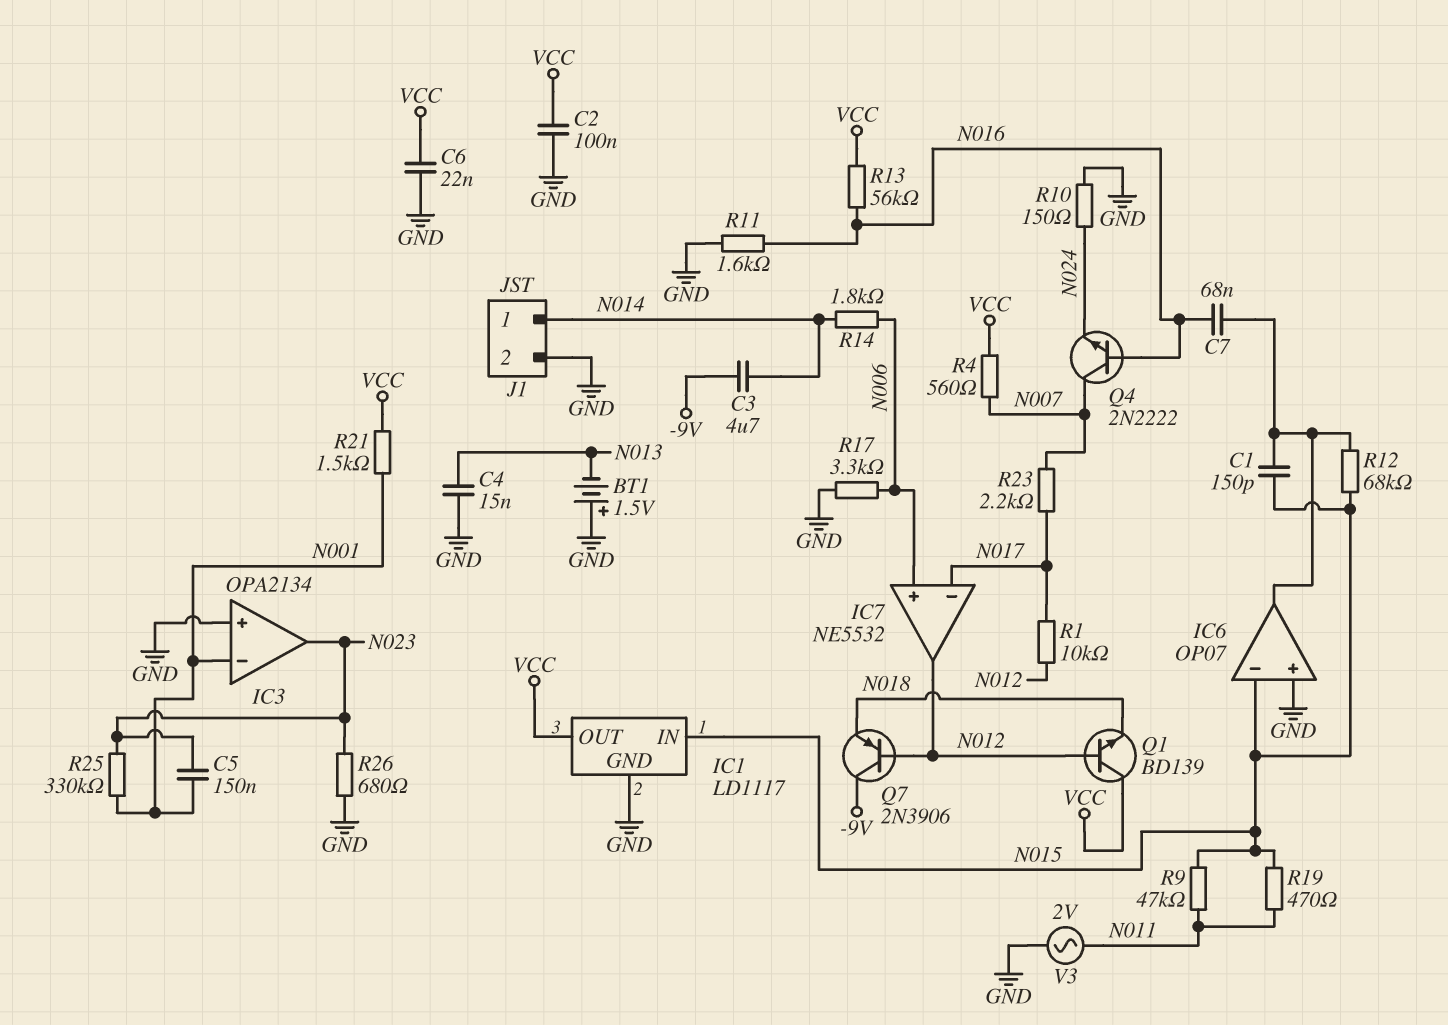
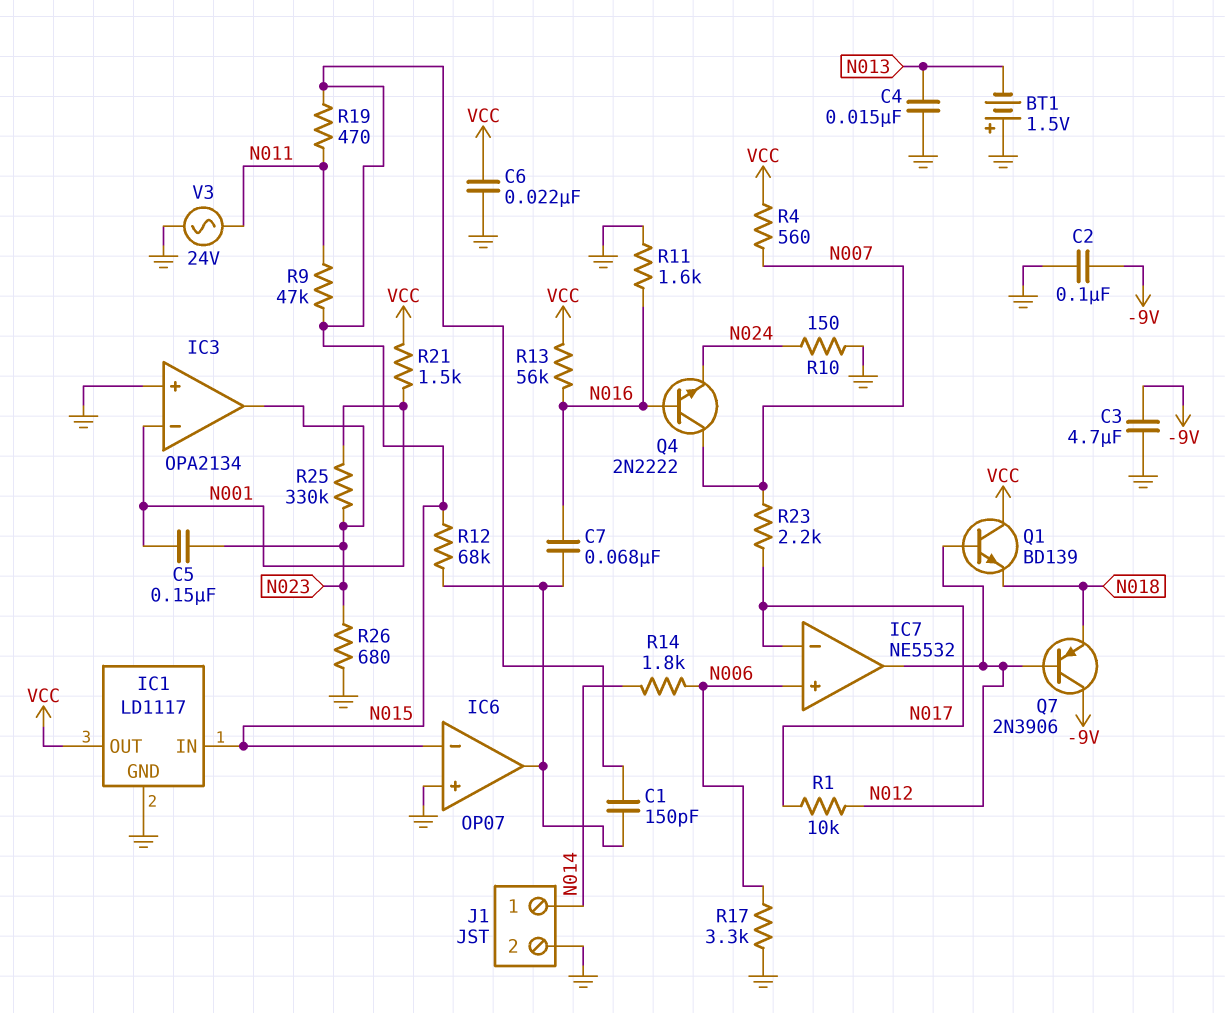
C2: 100nF (GND, VCC) -> 100nF (-9V, GND)
C3: 4.7uF (-9V, N014) -> 4.7uF (-9V, GND)
V3: AC 2V (GND, N011) -> AC 24V (GND, N011)

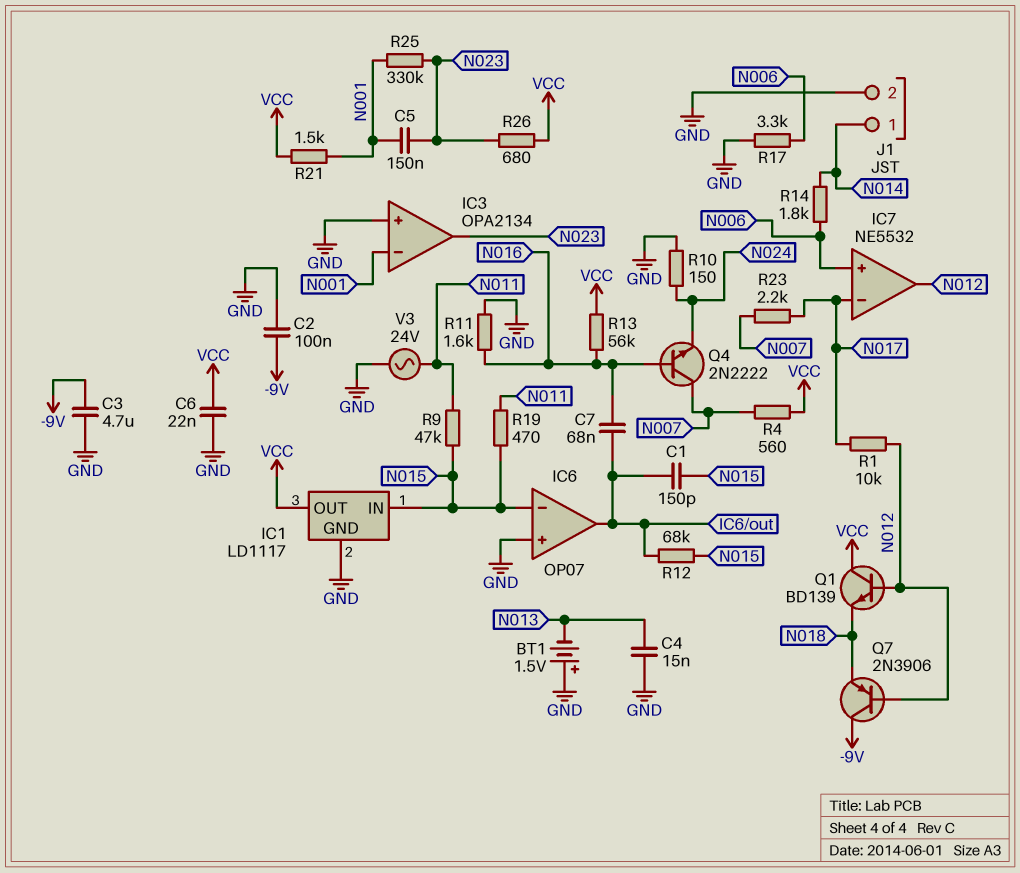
R26: 680 (GND, N023) -> 680 (N023, VCC)

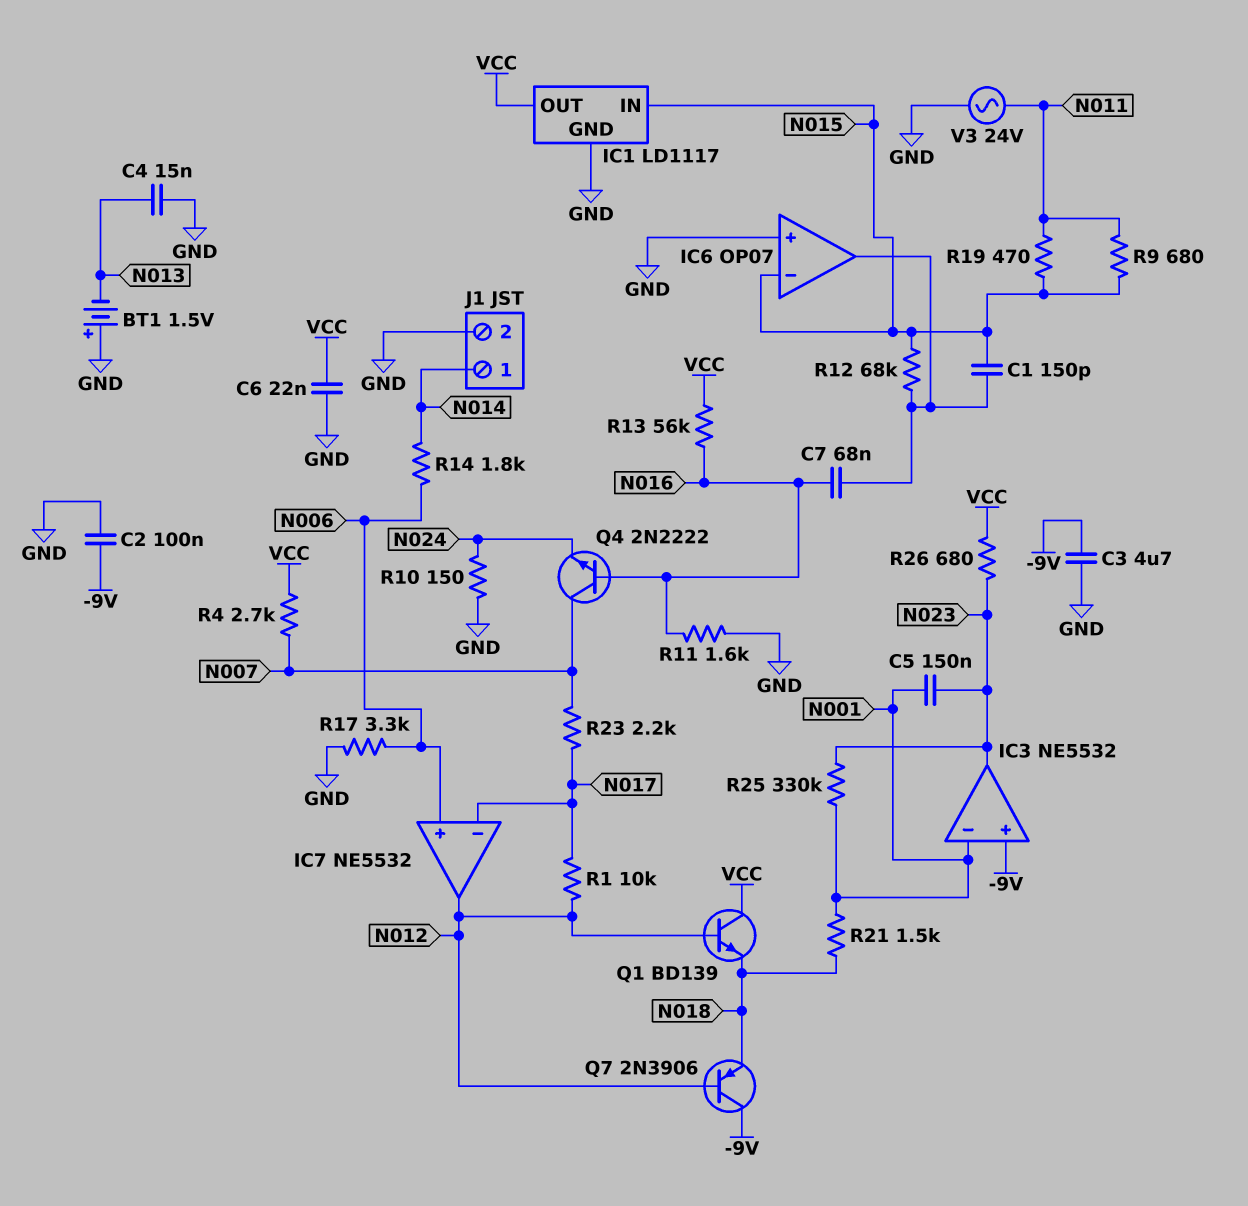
IC3: OPA2134 -> NE5532
IC3 pin in+: GND -> -9V
R4: 560 (N007, VCC) -> 2.7k (N007, VCC)
R9: 47k (N011, N015) -> 680 (N011, N015)
R21: 1.5k (N001, VCC) -> 1.5k (N001, N018)

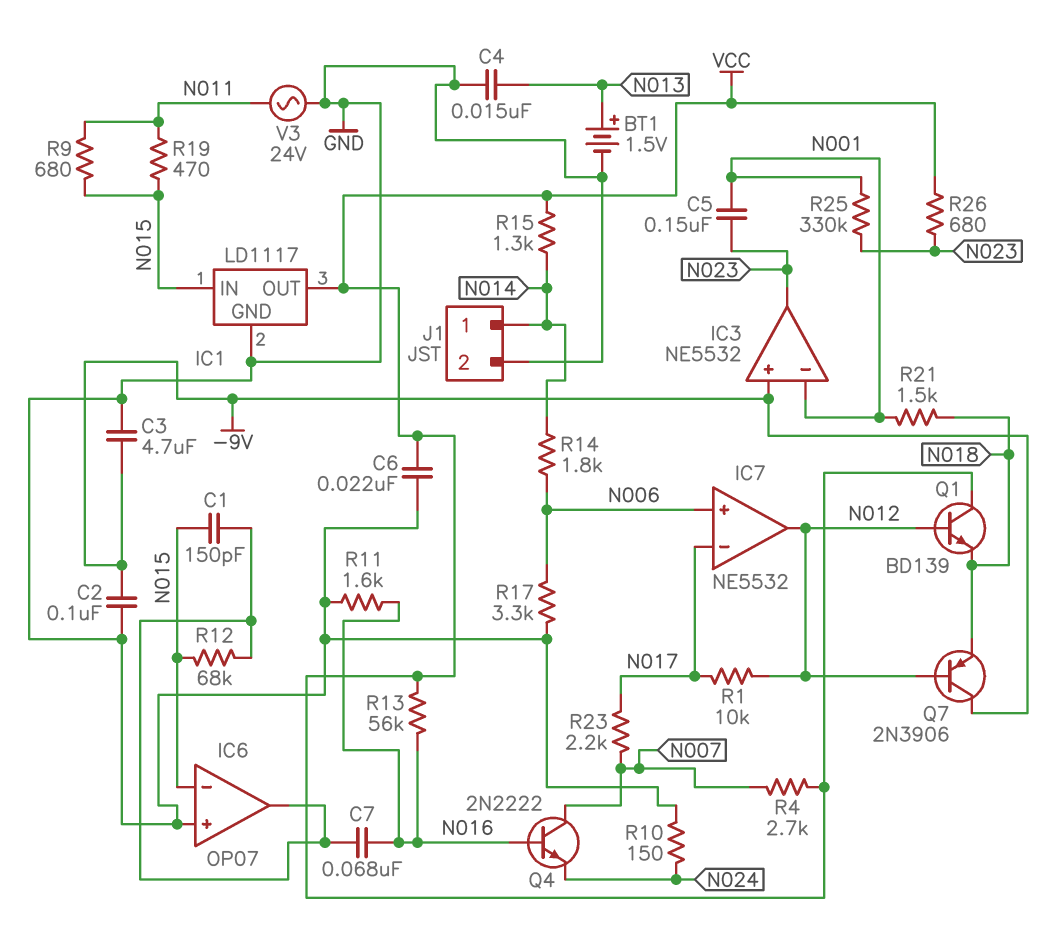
BT1: 1.5V (plus GND, minus N013) -> 1.5V (plus N013, minus GND)
R15: none -> 1.3k (N014, VCC)

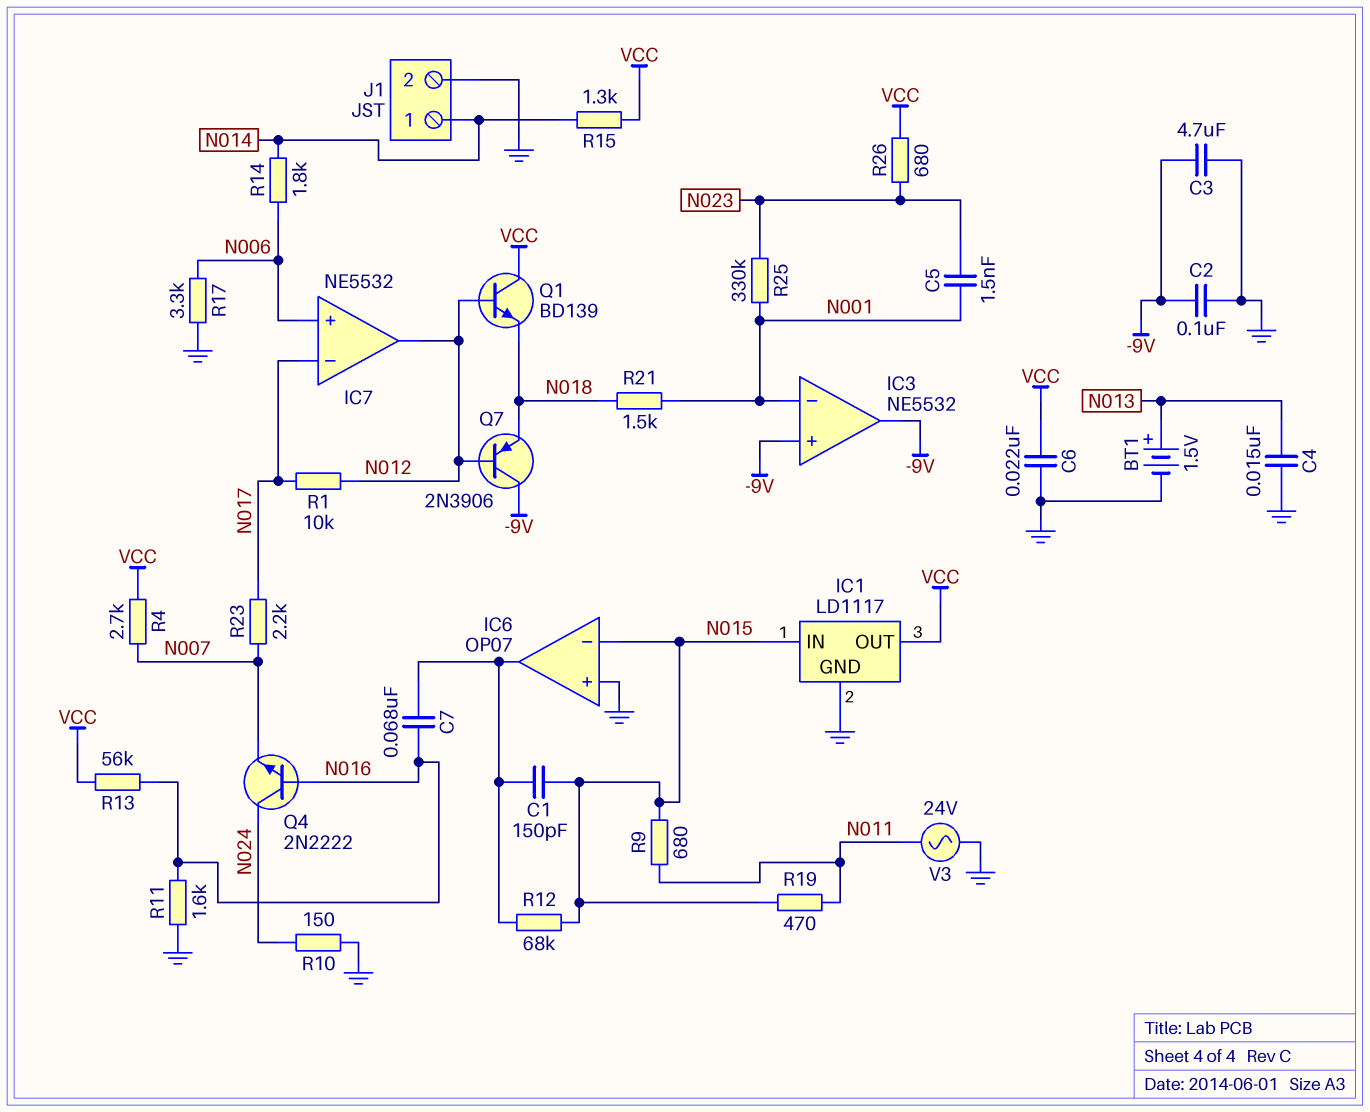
C5: 150nF (N001, N023) -> 1.5nF (N001, N023)
IC3 pin out: N023 -> -9V
Q4: NPN 2N2222 (B N016, C N007, E N024) -> NPN 2N2222 (B N016, C N024, E N007)

